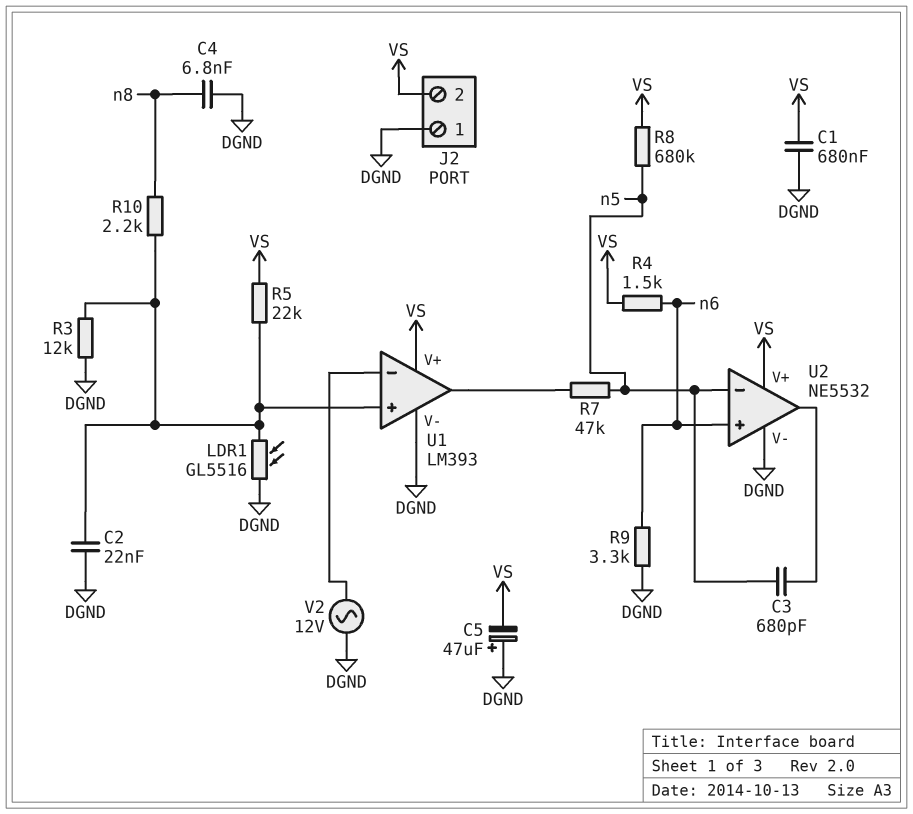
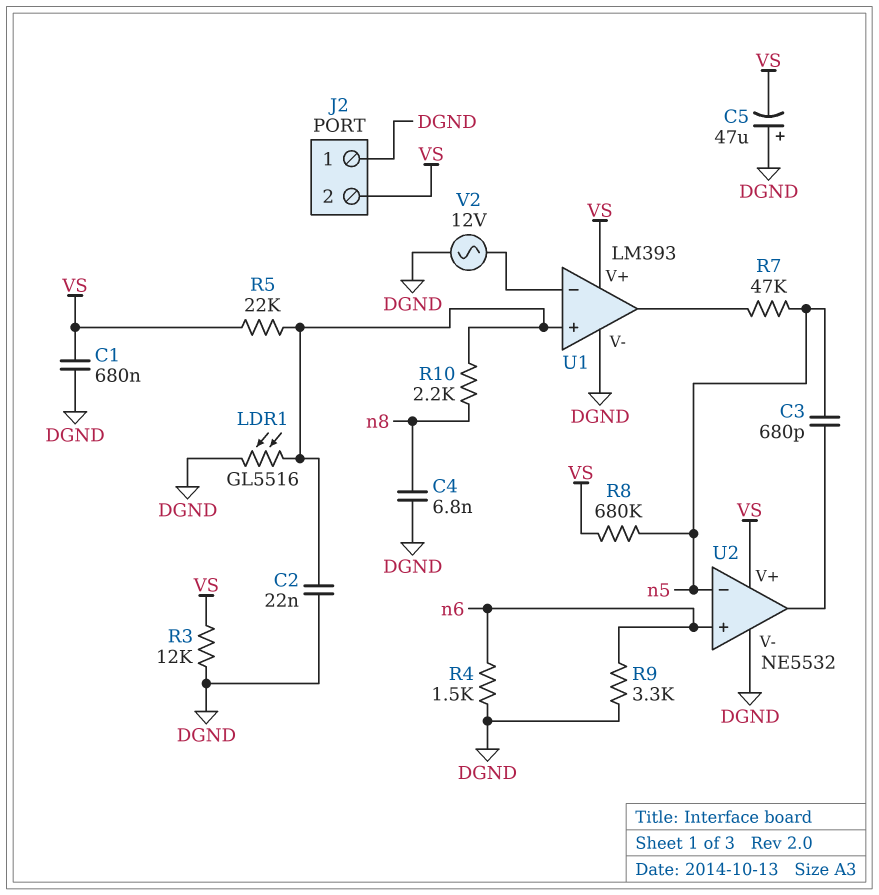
R3: 12k (DGND, U1/in+) -> 12k (DGND, VS)
R4: 1.5k (VS, n6) -> 1.5k (DGND, n6)

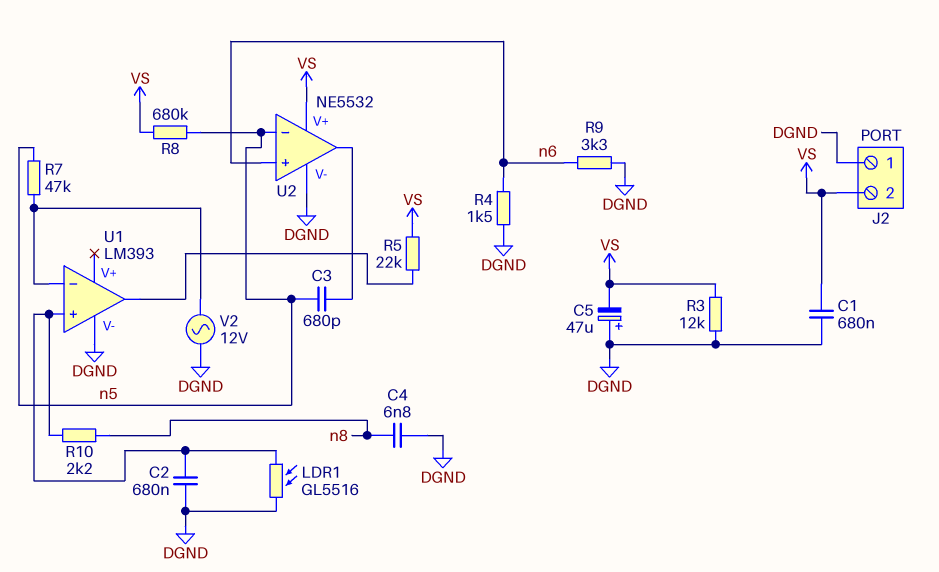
C2: 22nF (DGND, U1/in+) -> 680nF (DGND, U1/in+)
R5: 22k (U1/in+, VS) -> 22k (U1/out, VS)
R7: 47k (U1/out, n5) -> 47k (U1/in-, n5)
U1 pin V+: VS -> none

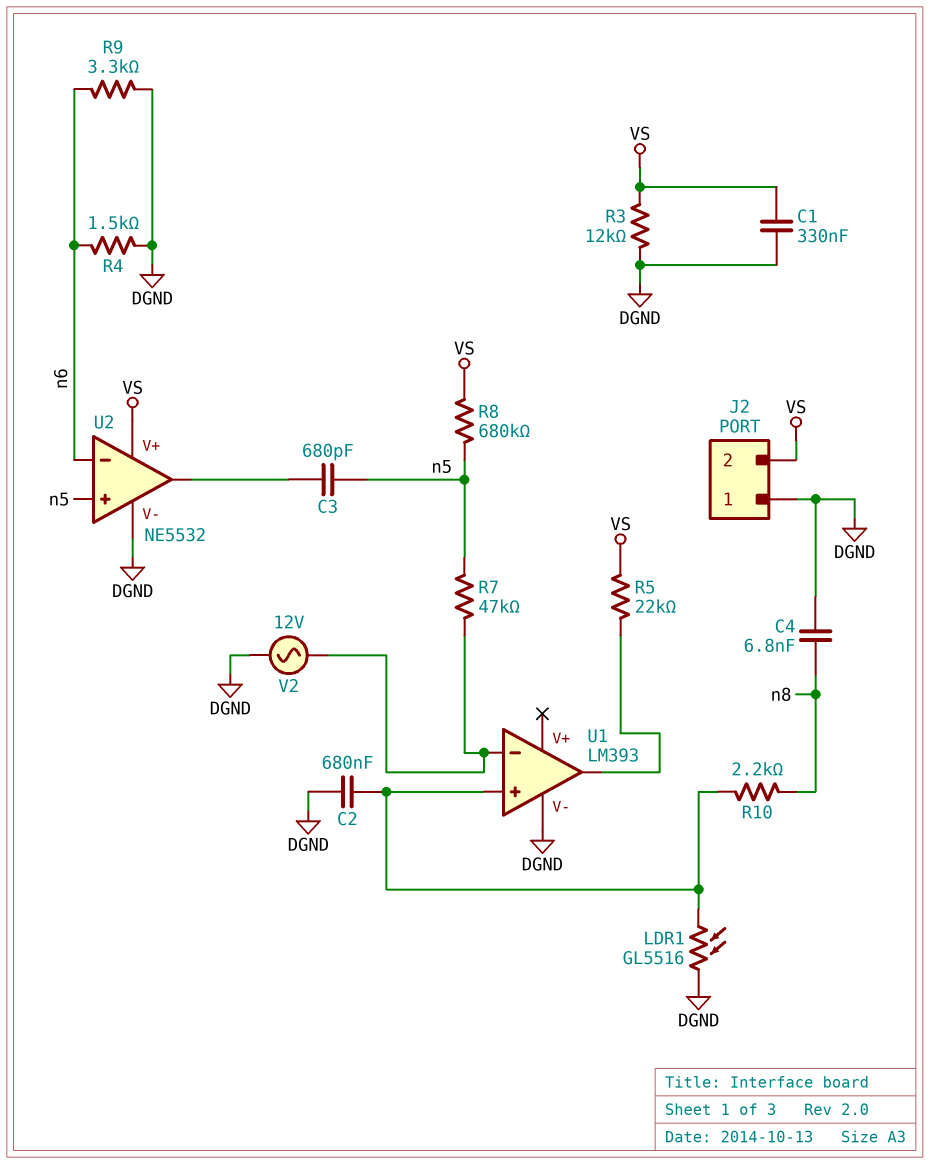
C1: 680nF (DGND, VS) -> 330nF (DGND, VS)
C5: 47uF (plus DGND, minus VS) -> none
U2 pin in+: n6 -> n5
U2 pin in-: n5 -> n6

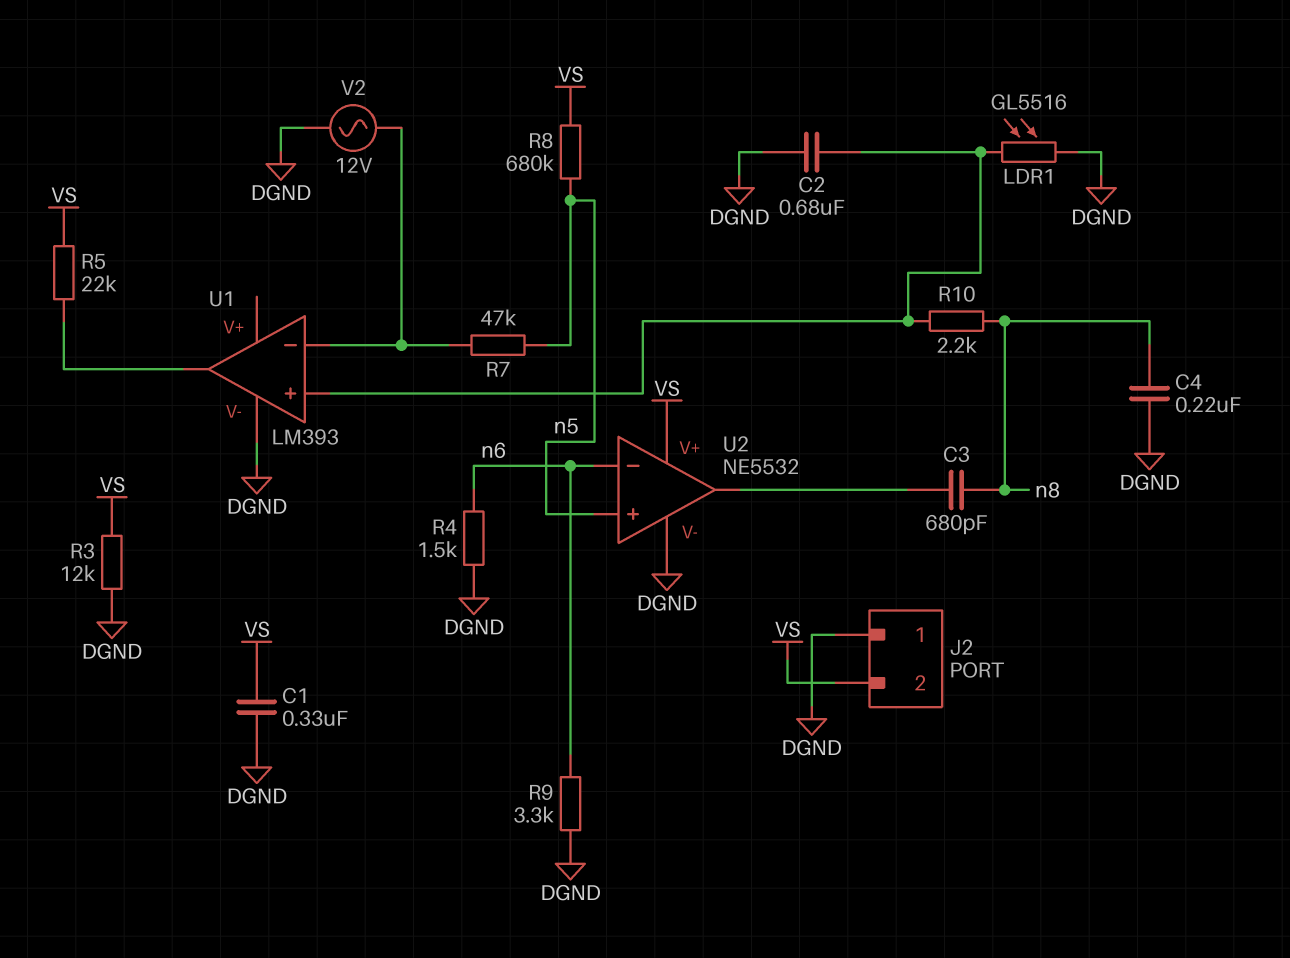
C3: 680pF (U2/out, n5) -> 680pF (U2/out, n8)
C4: 6.8nF (DGND, n8) -> 220nF (DGND, n8)

